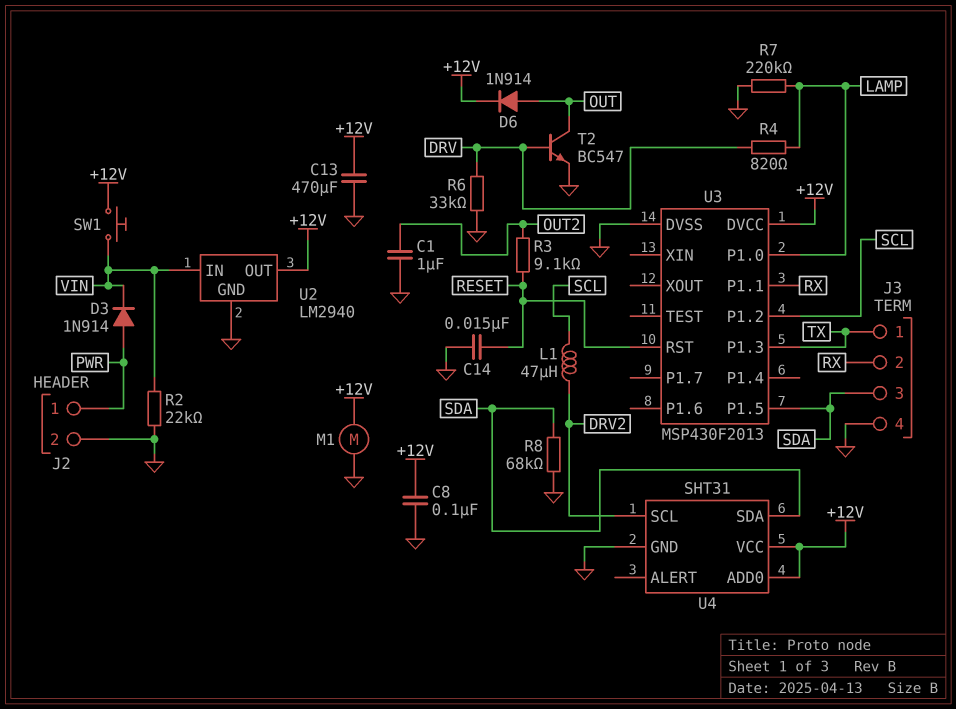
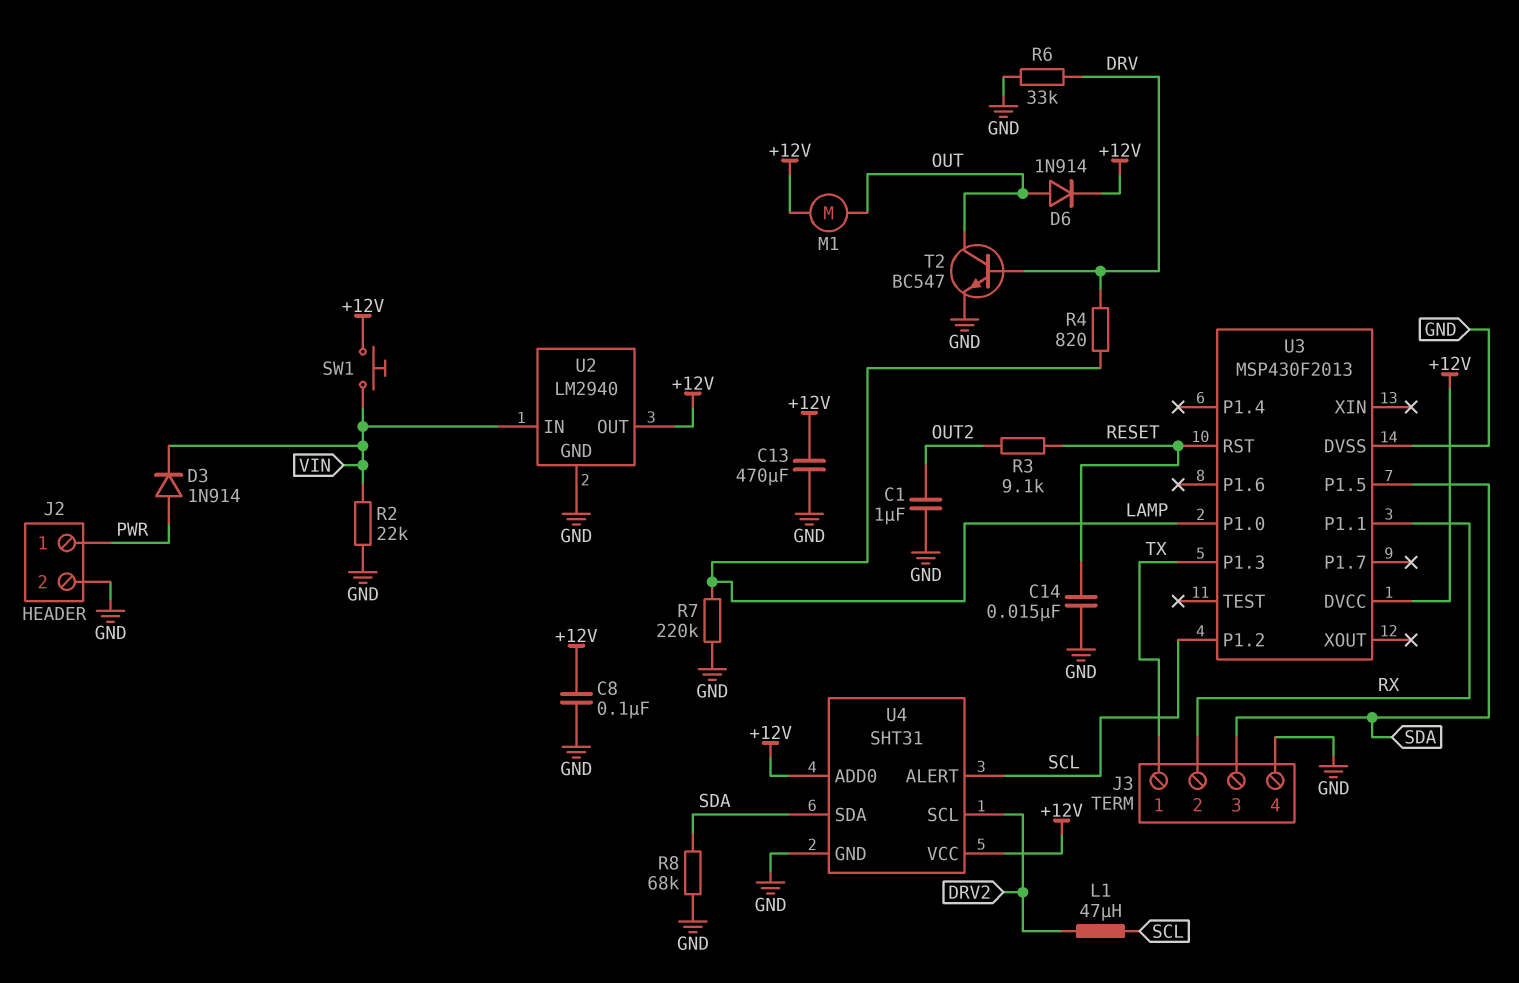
M1: motor (+12V, GND) -> motor (+12V, OUT)
U4 pin ALERT: none -> SCL

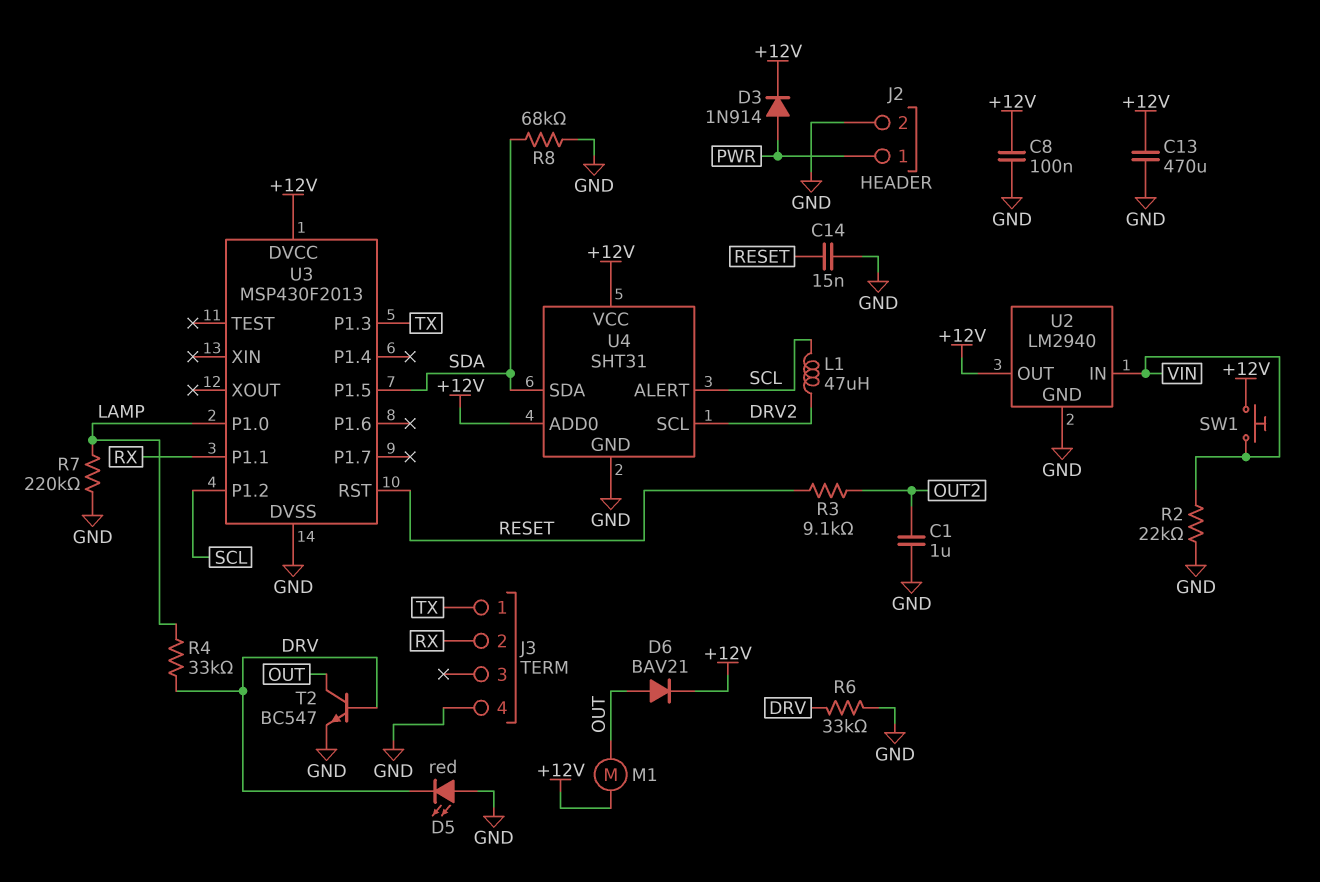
D3: diode 1N914 (A PWR, K VIN) -> diode 1N914 (A PWR, K +12V)
D5: none -> LED red (A GND, K DRV)
D6: diode 1N914 (A OUT, K +12V) -> diode BAV21 (A OUT, K +12V)
J3 pin 3: SDA -> none
R4: 820 (DRV, LAMP) -> 33k (DRV, LAMP)

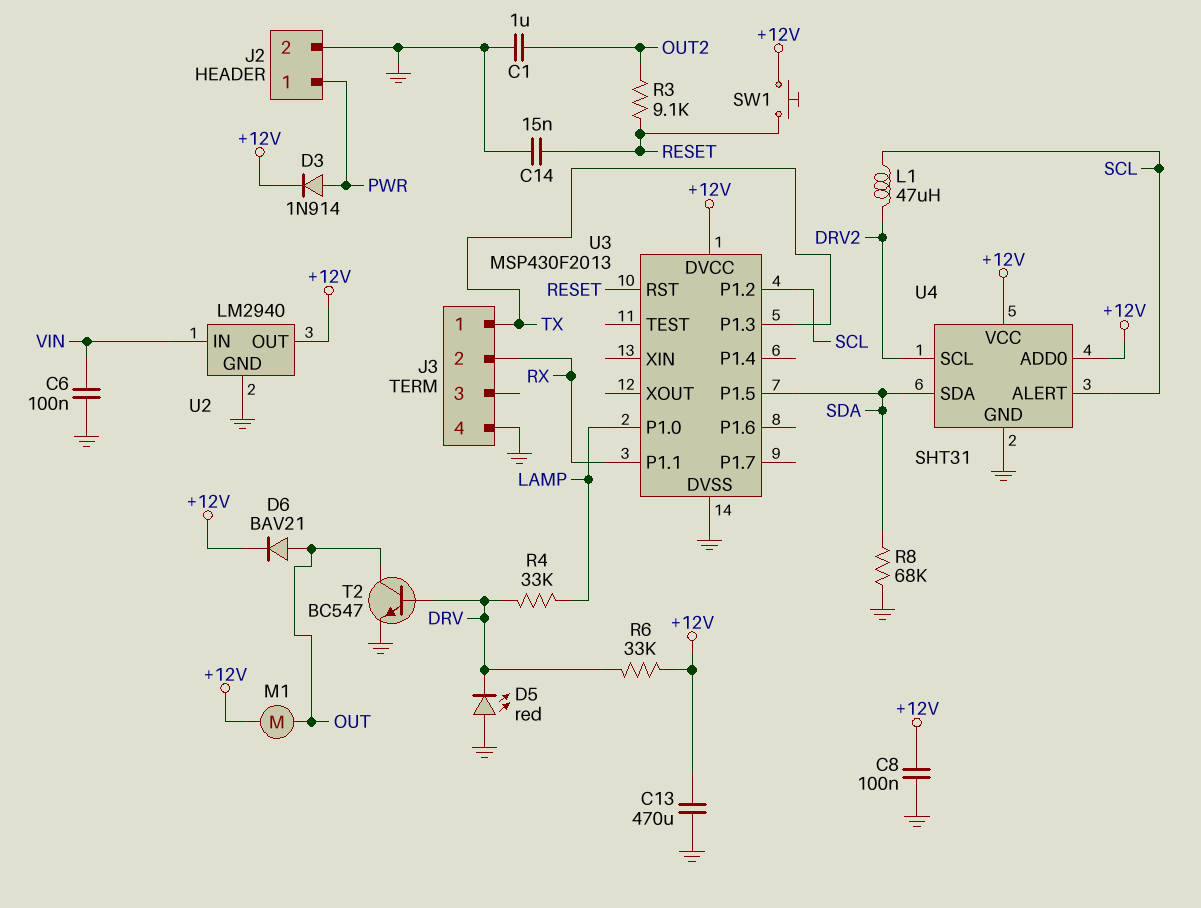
C6: none -> 100nF (GND, VIN)
R2: 22k (GND, VIN) -> none
R6: 33k (DRV, GND) -> 33k (+12V, DRV)
R7: 220k (GND, LAMP) -> none
SW1: button (+12V, VIN) -> button (+12V, RESET)

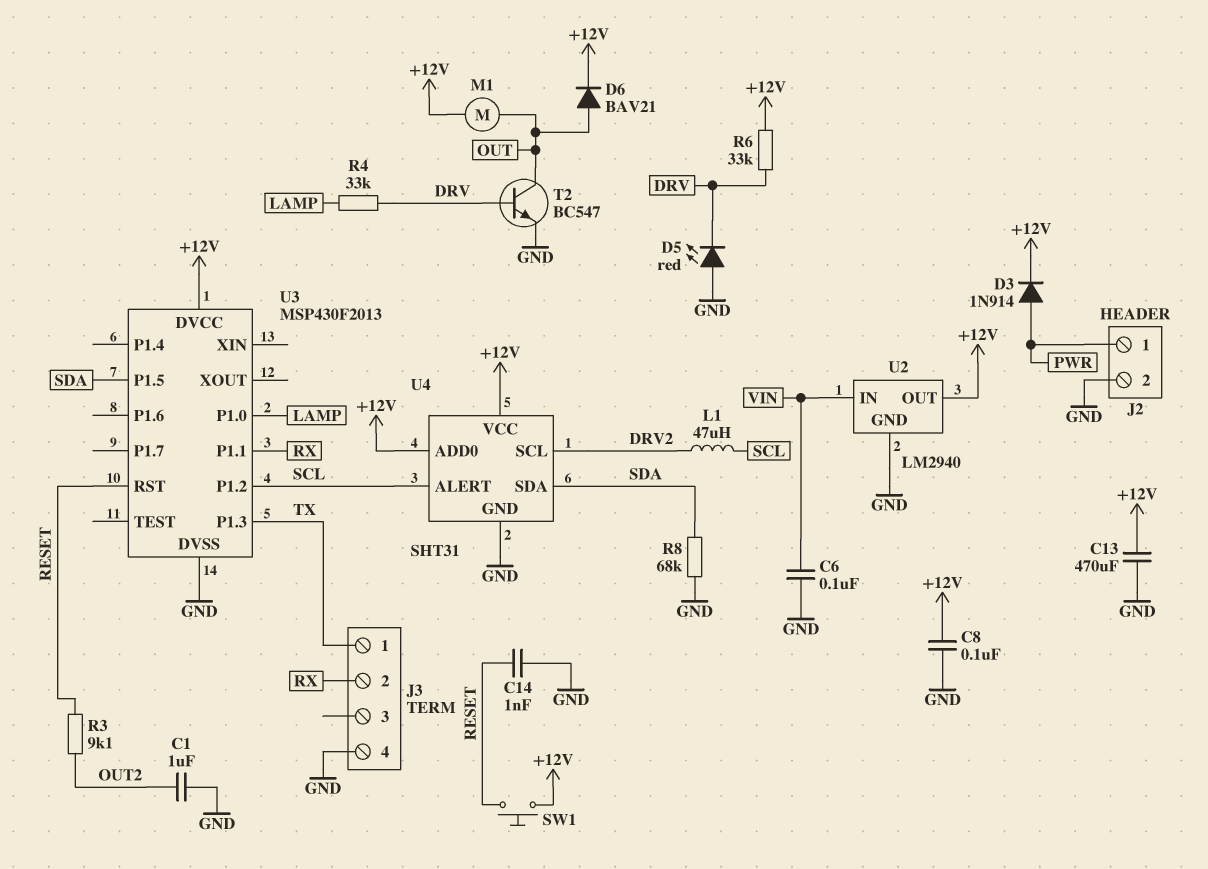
C14: 15nF (GND, RESET) -> 1nF (GND, RESET)

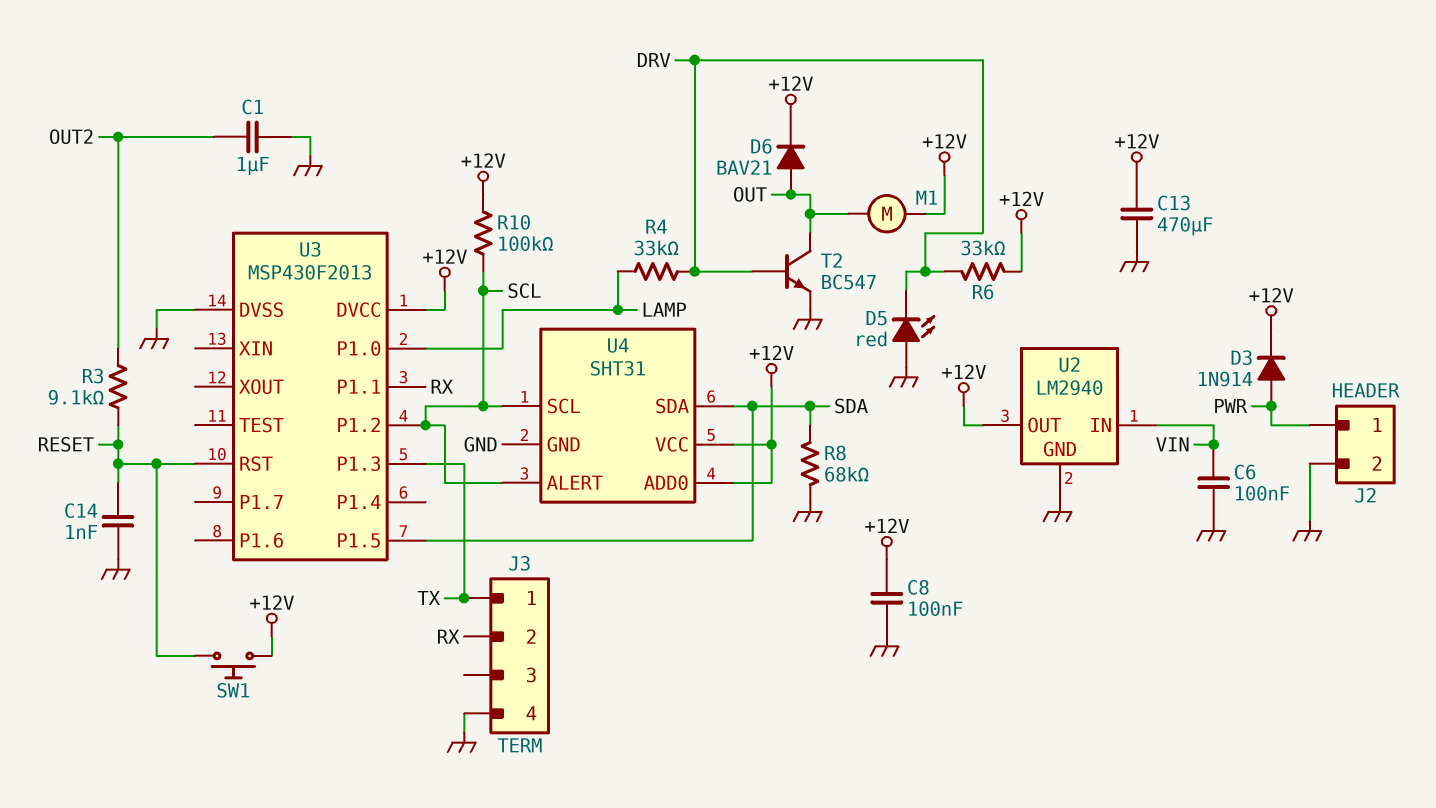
L1: 47uH (DRV2, SCL) -> none
R10: none -> 100k (+12V, SCL)
U4 pin SCL: DRV2 -> SCL

